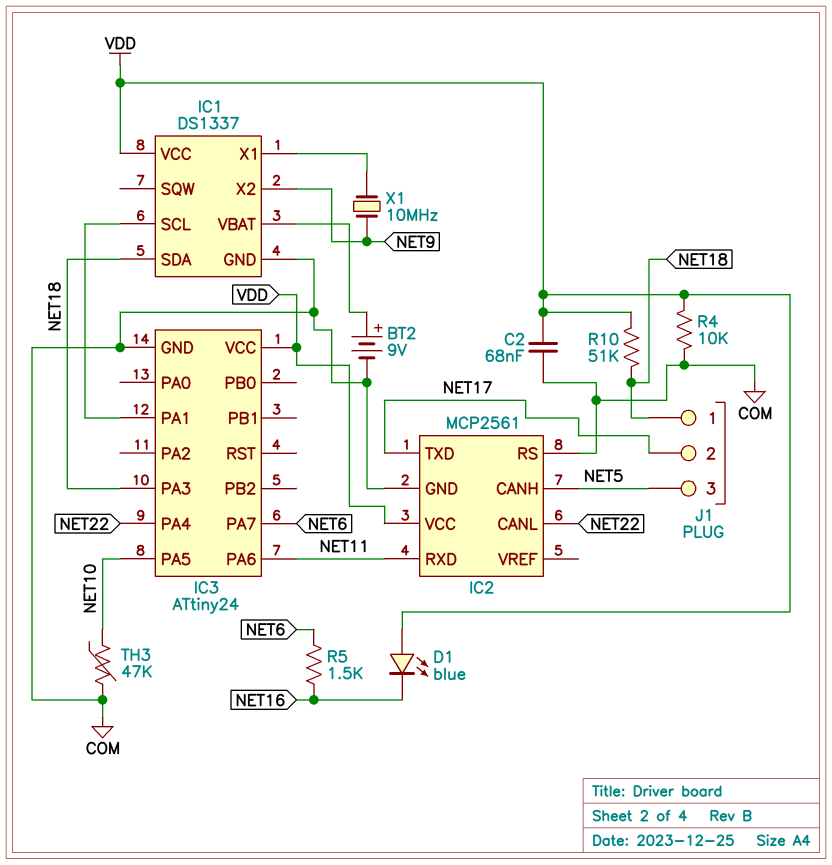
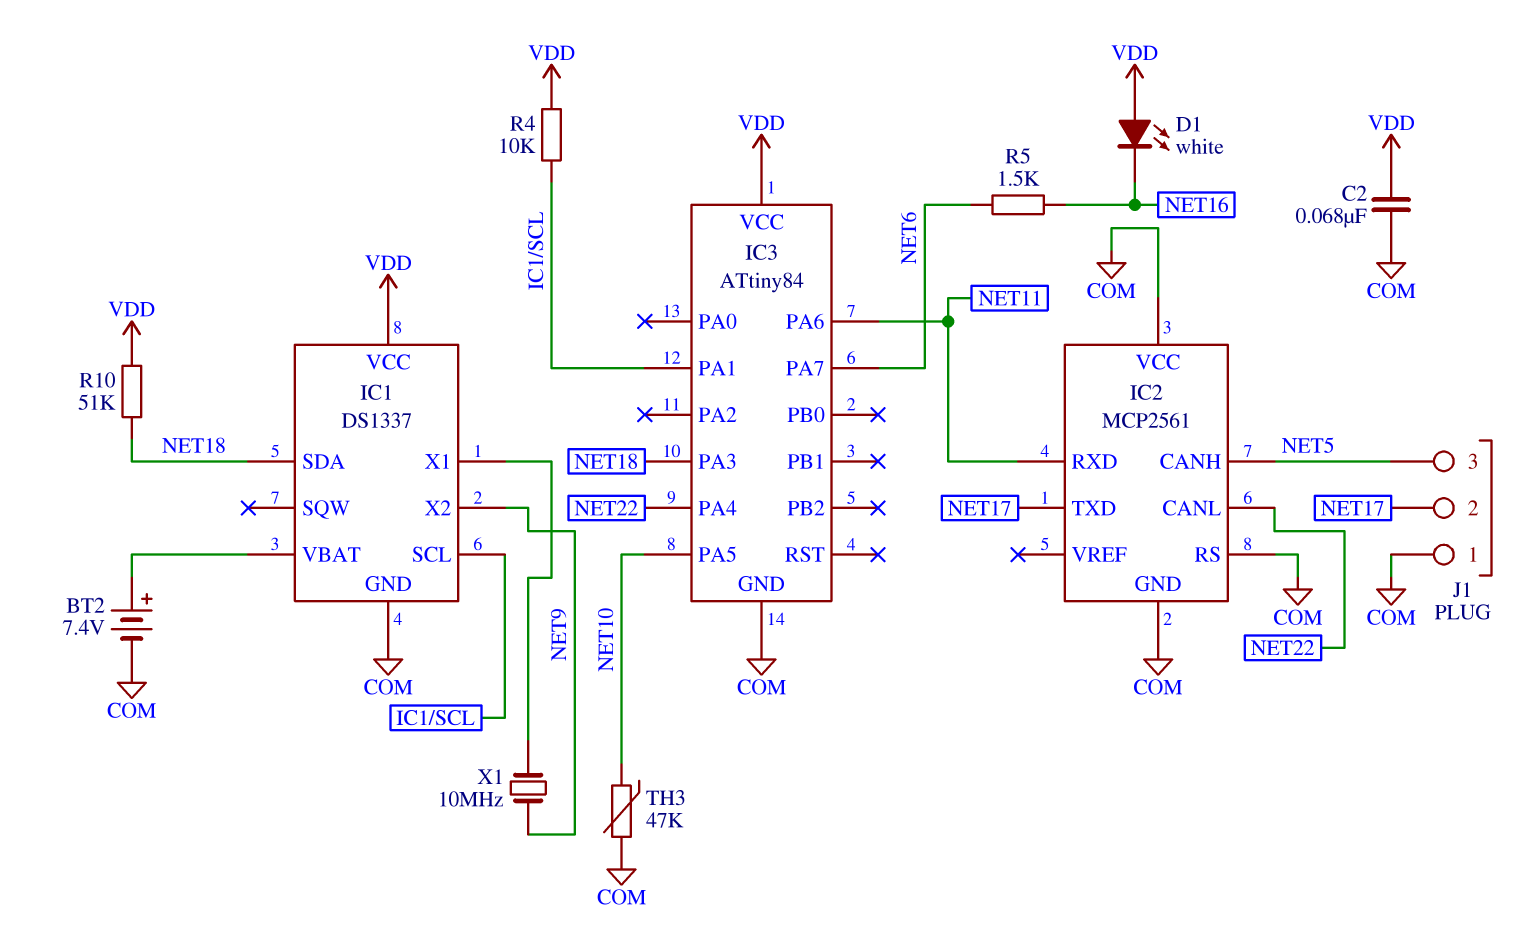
BT2: 9V (plus IC1/VBAT, minus COM) -> 7.4V (plus IC1/VBAT, minus COM)
D1: LED blue (A VDD, K NET16) -> LED white (A VDD, K NET16)
IC2 pin VCC: VDD -> COM
IC3: ATtiny24 -> ATtiny84
J1 pin 1: NET18 -> COM
R4: 10k (COM, VDD) -> 10k (IC1/SCL, VDD)

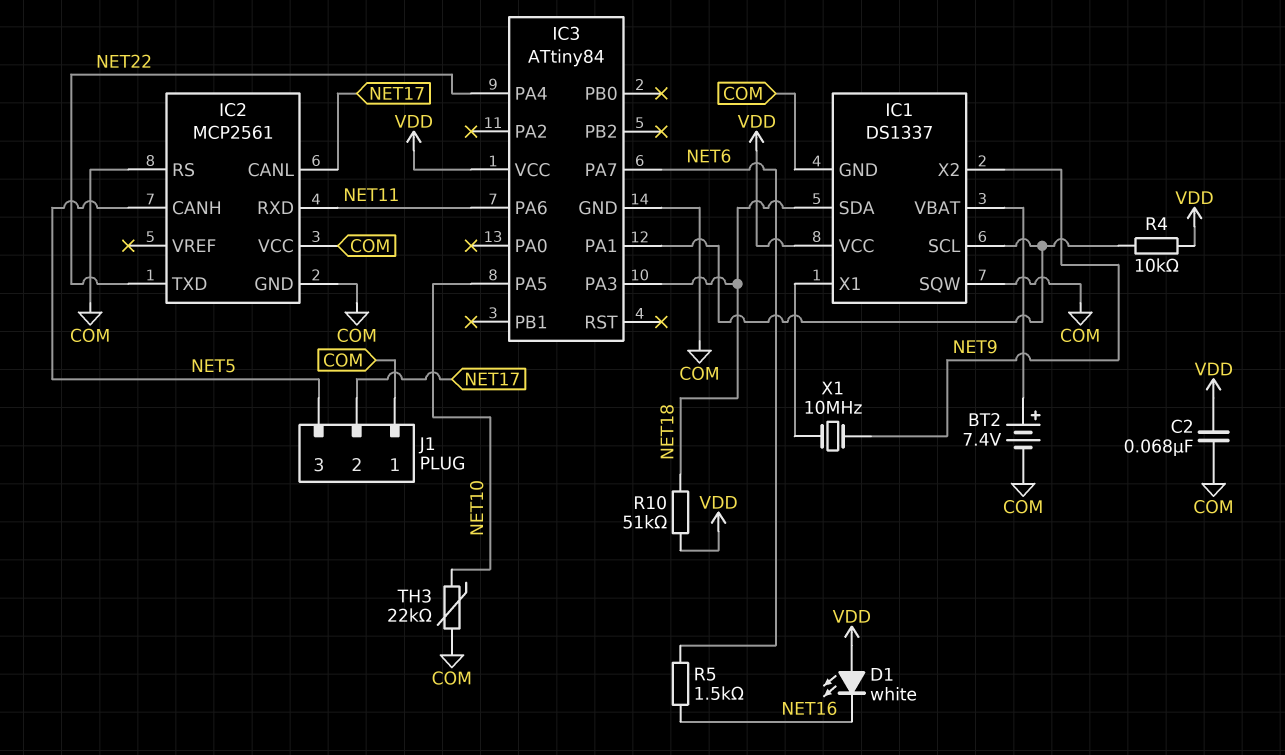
IC1 pin SQW: none -> COM
IC2 pin CANL: NET22 -> NET17
IC2 pin TXD: NET17 -> NET22
TH3: 47k (COM, NET10) -> 22k (COM, NET10)

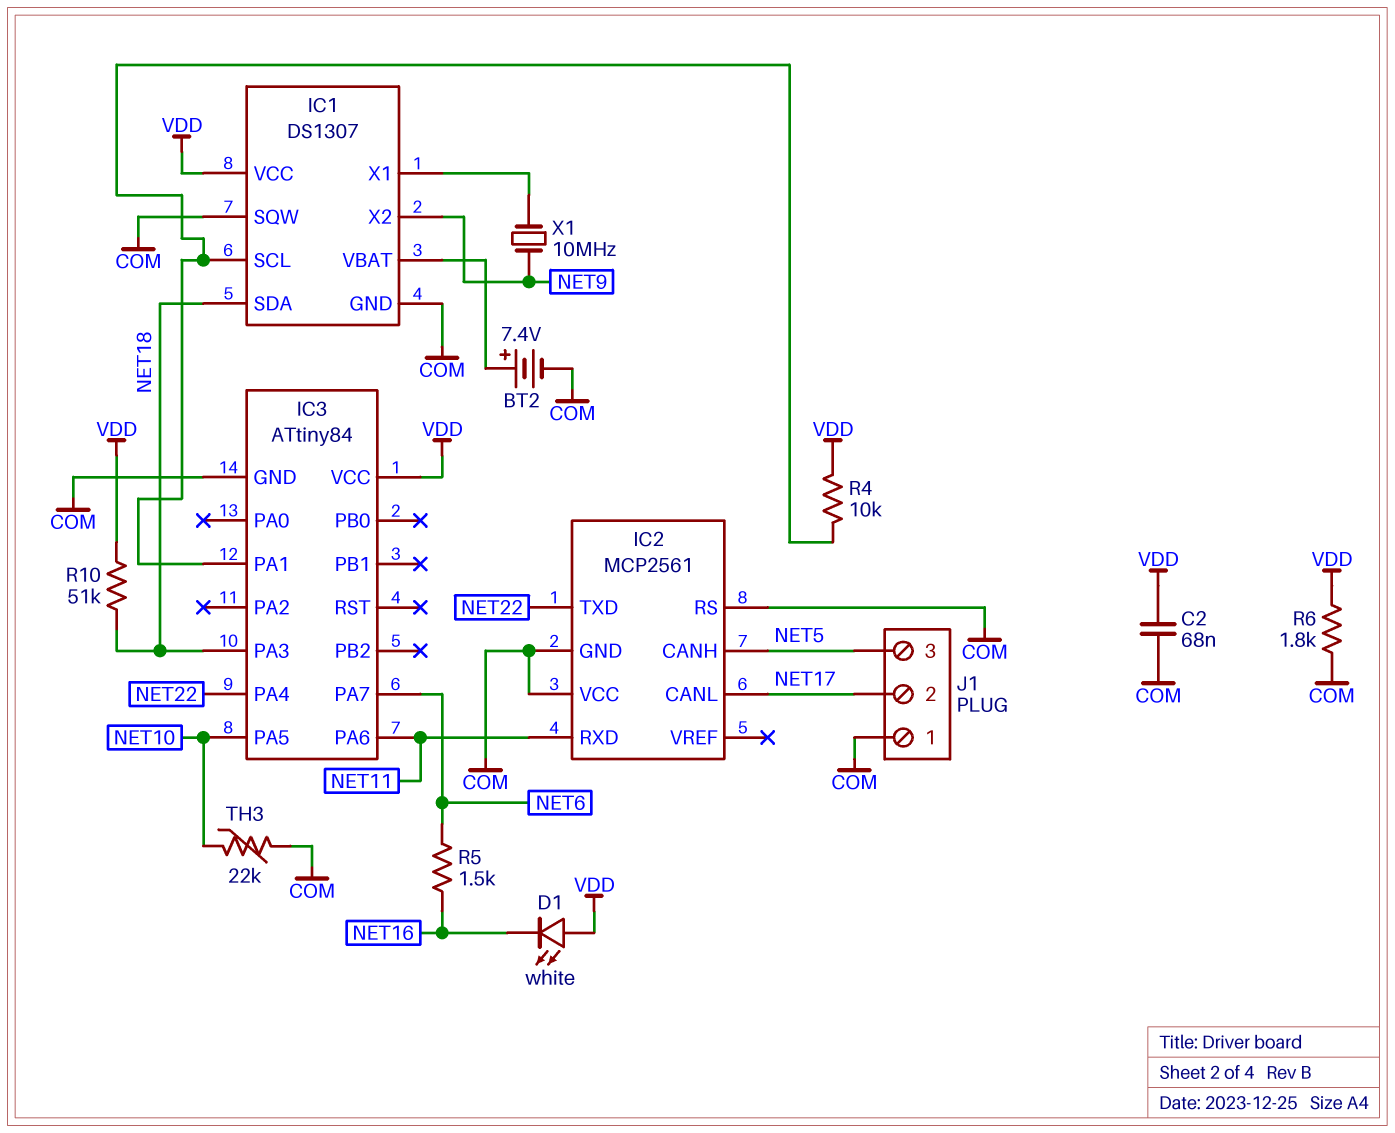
IC1: DS1337 -> DS1307
R6: none -> 1.8k (COM, VDD)

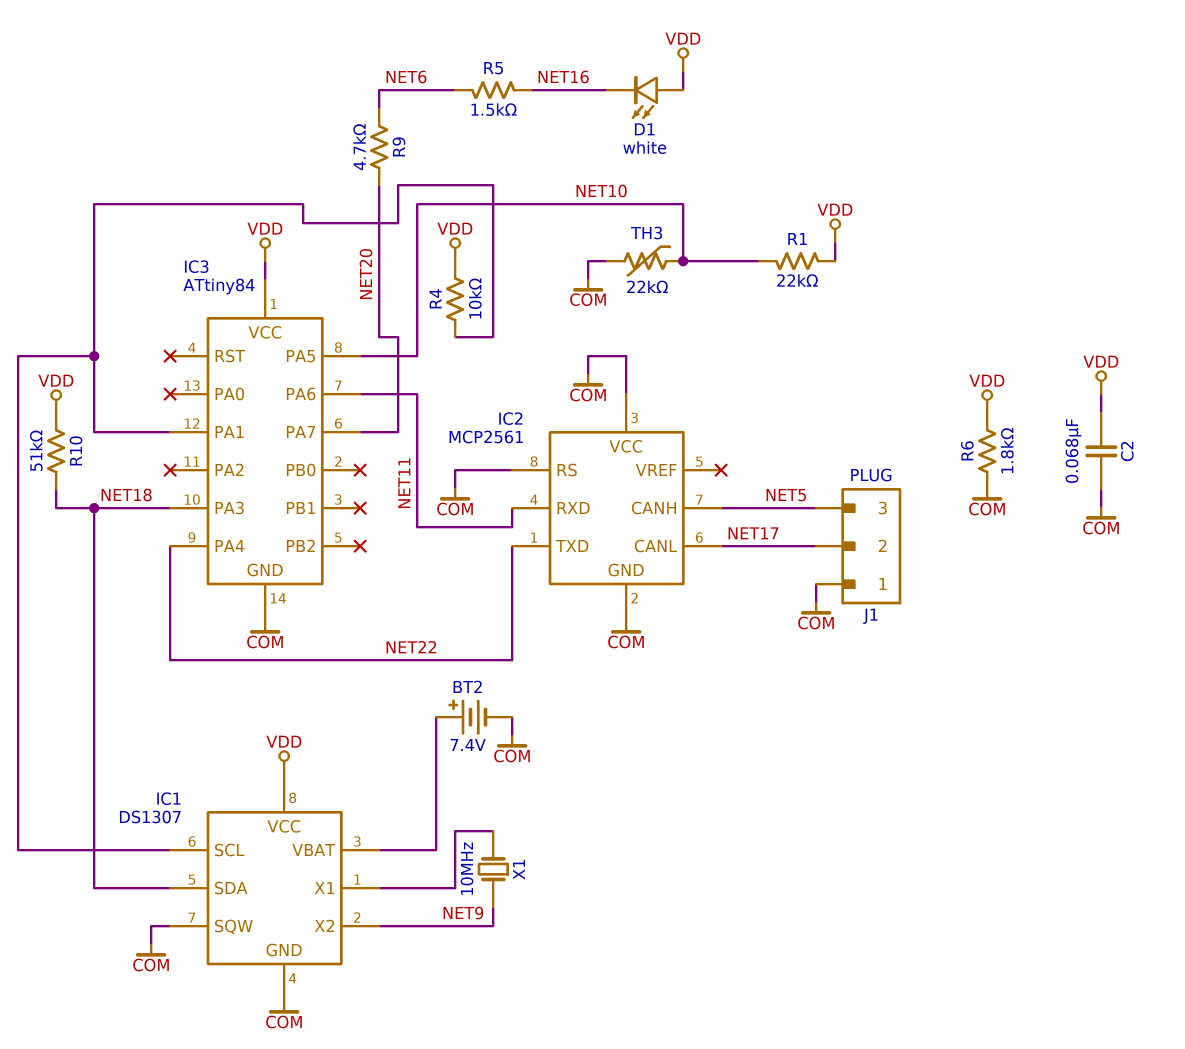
IC3 pin PA7: NET6 -> NET20
R1: none -> 22k (NET10, VDD)
R9: none -> 4.7k (NET6, NET20)

